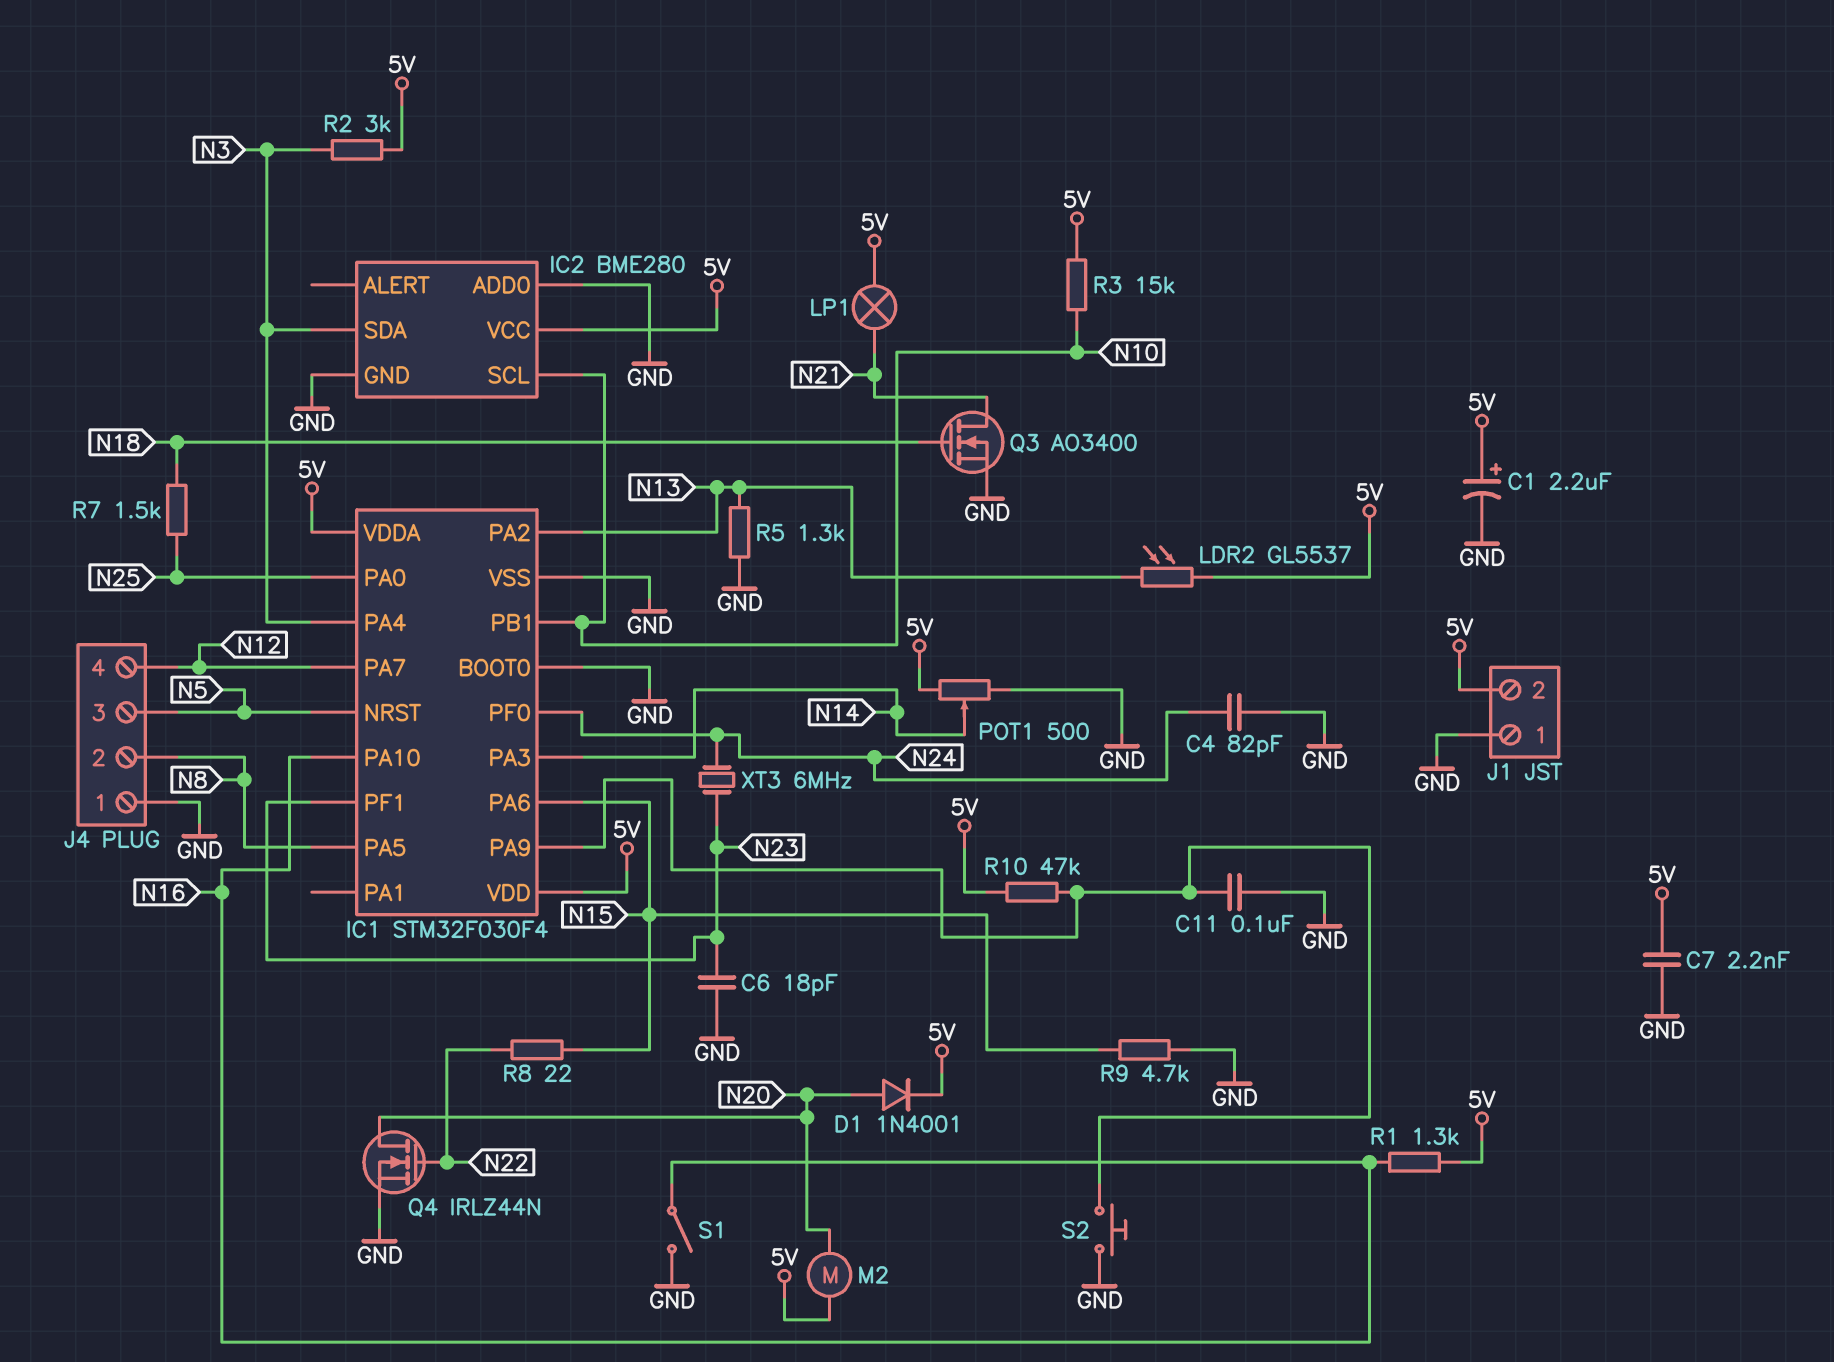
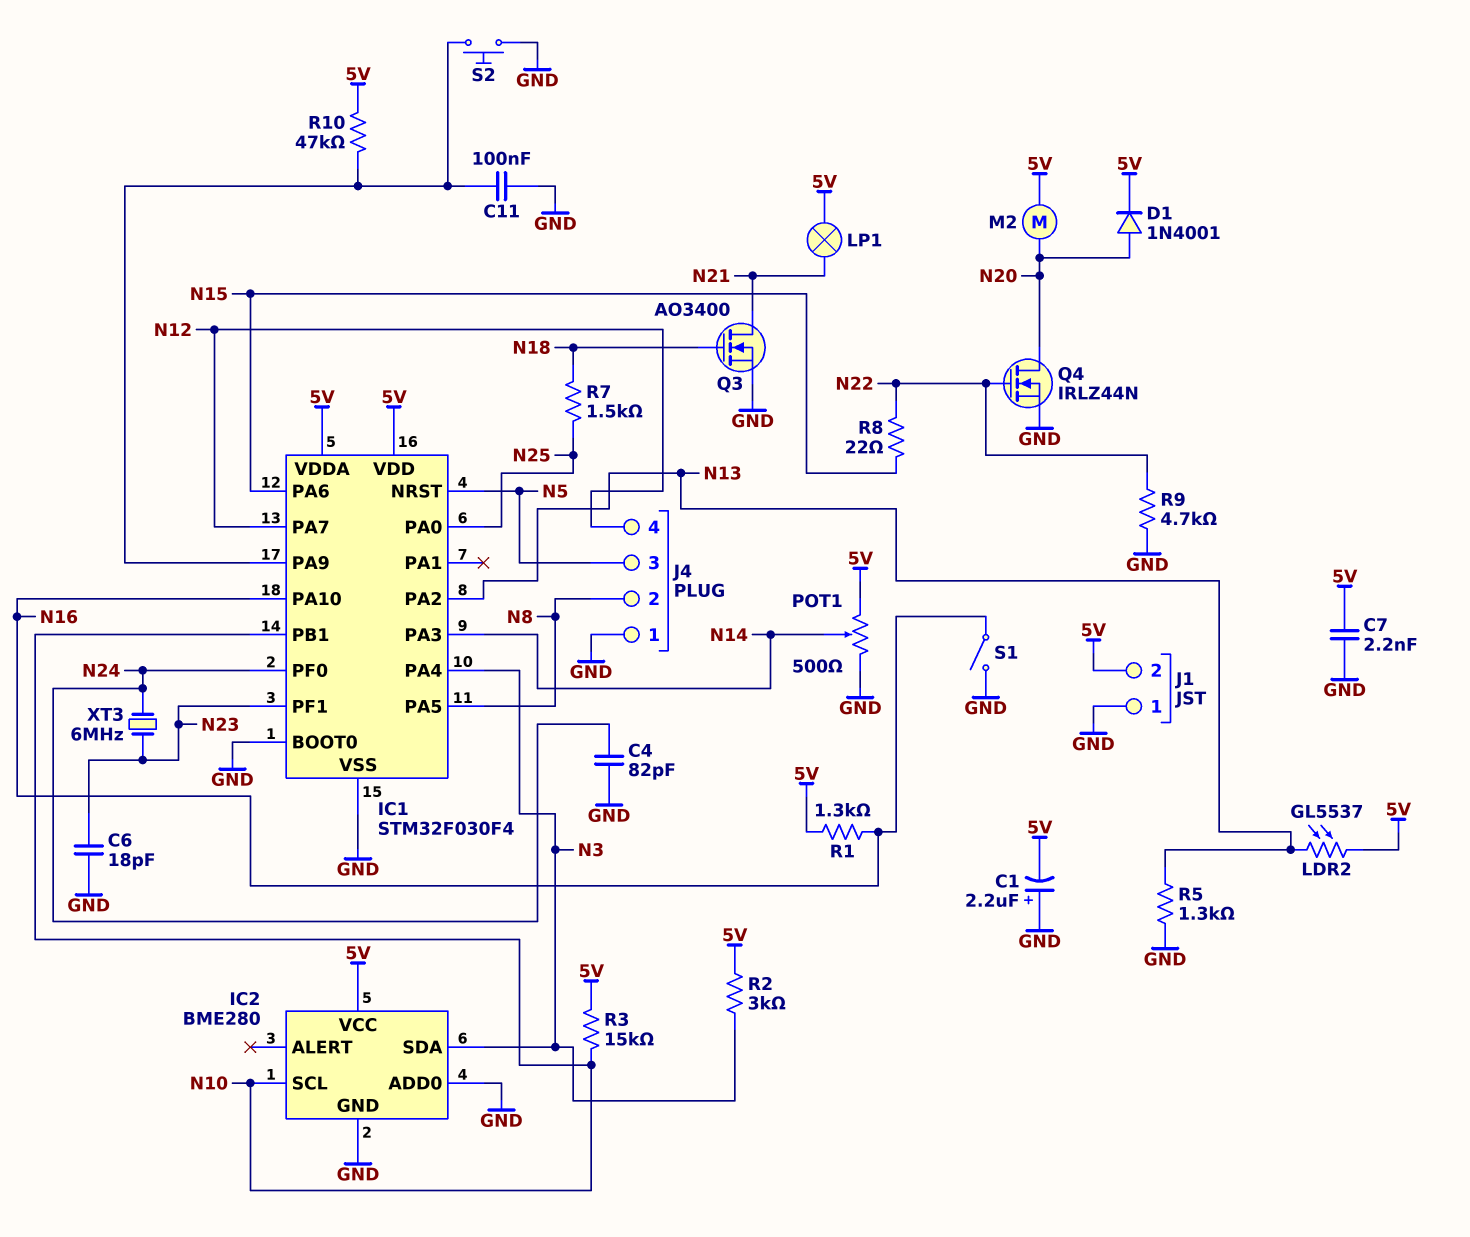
C1: 2.2uF (plus 5V, minus GND) -> 2.2uF (plus GND, minus 5V)
R9: 4.7k (GND, N15) -> 4.7k (GND, N22)

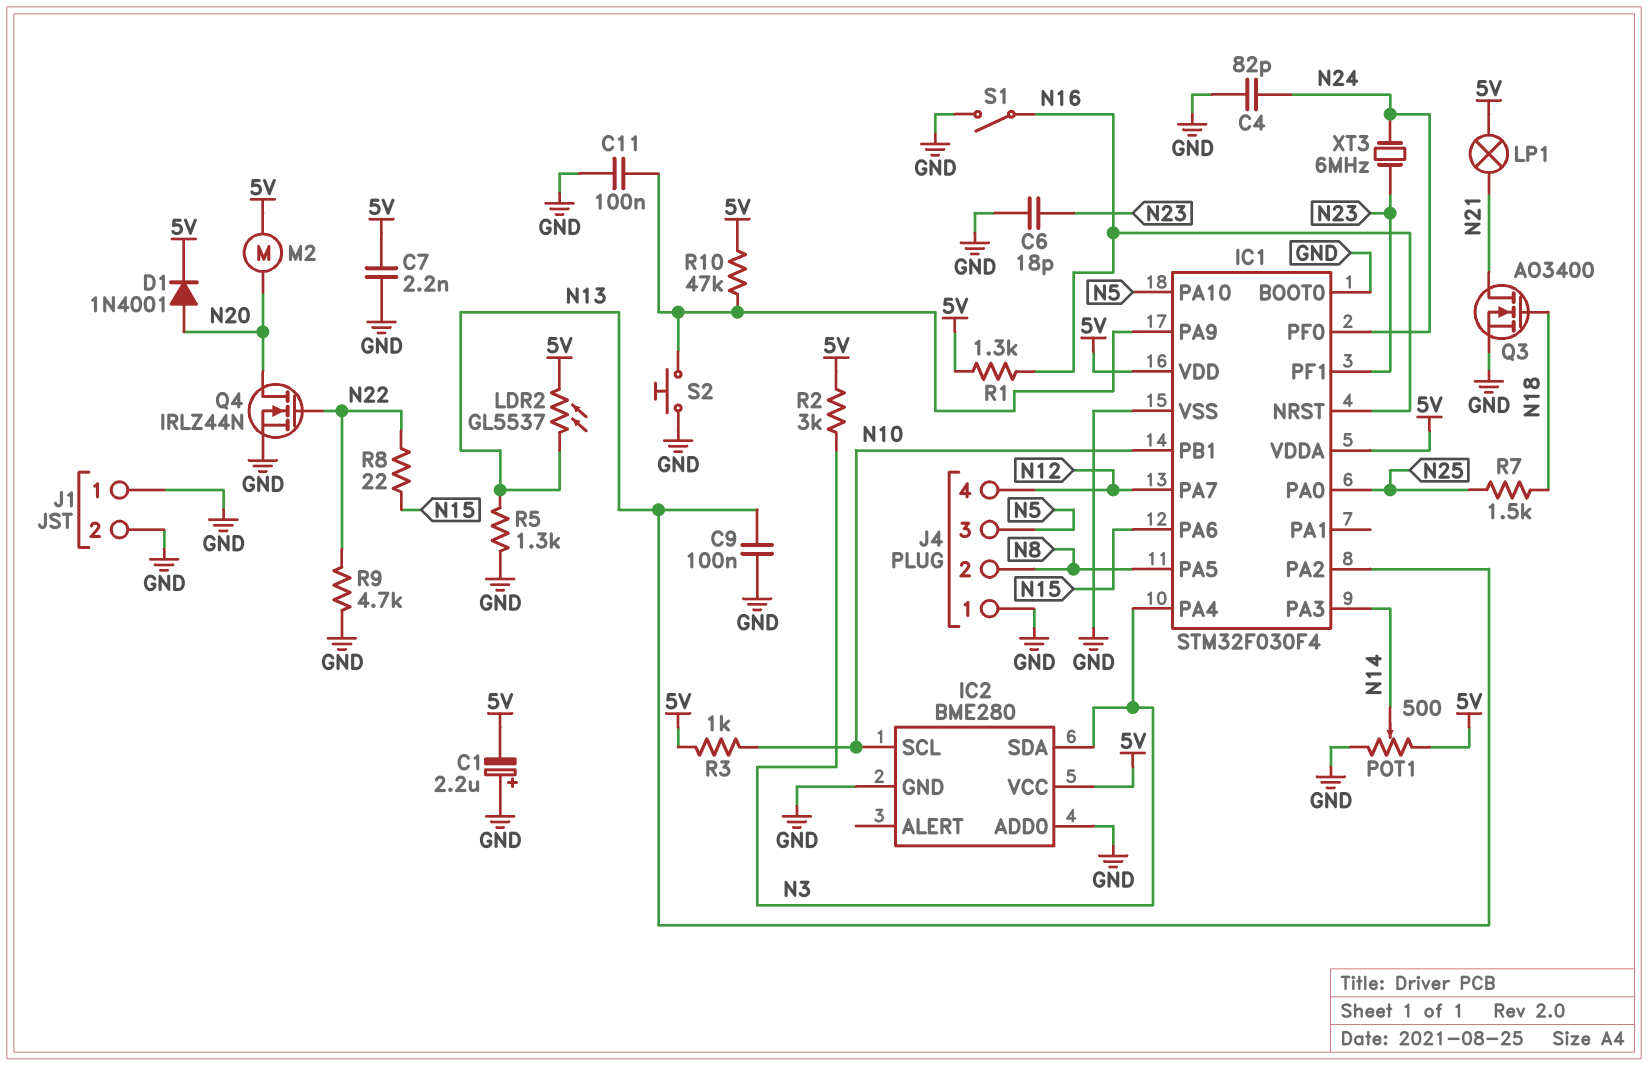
C9: none -> 100nF (GND, N13)
IC1 pin NRST: N5 -> N16
IC1 pin PA10: N16 -> N5
J1 pin 2: 5V -> GND
R3: 15k (5V, N10) -> 1k (5V, N10)

